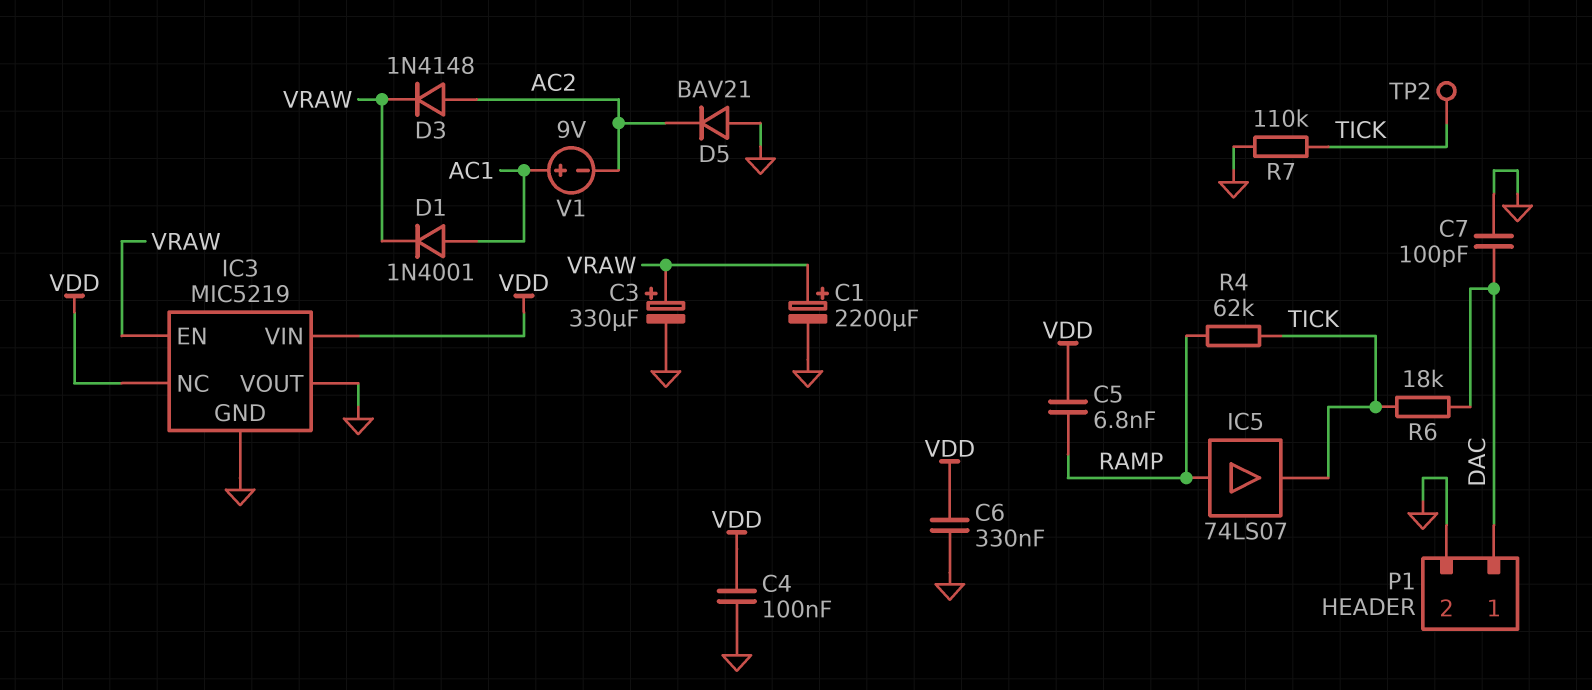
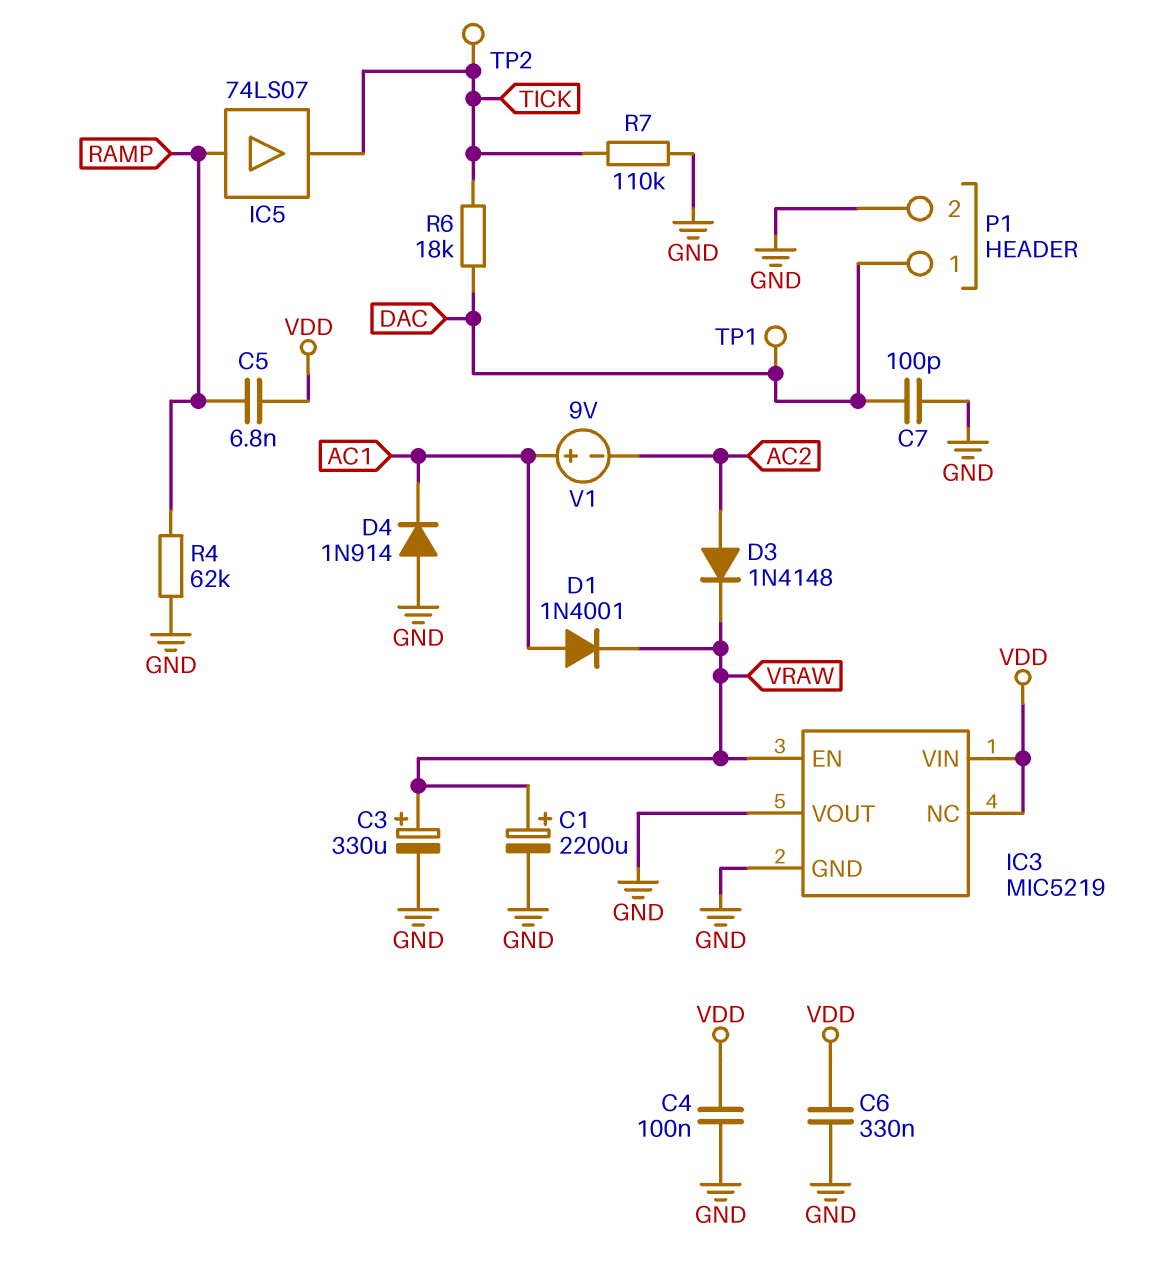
D4: none -> diode 1N914 (A GND, K AC1)
D5: diode BAV21 (A GND, K AC2) -> none
R4: 62k (RAMP, TICK) -> 62k (GND, RAMP)
TP1: none -> test point (DAC)

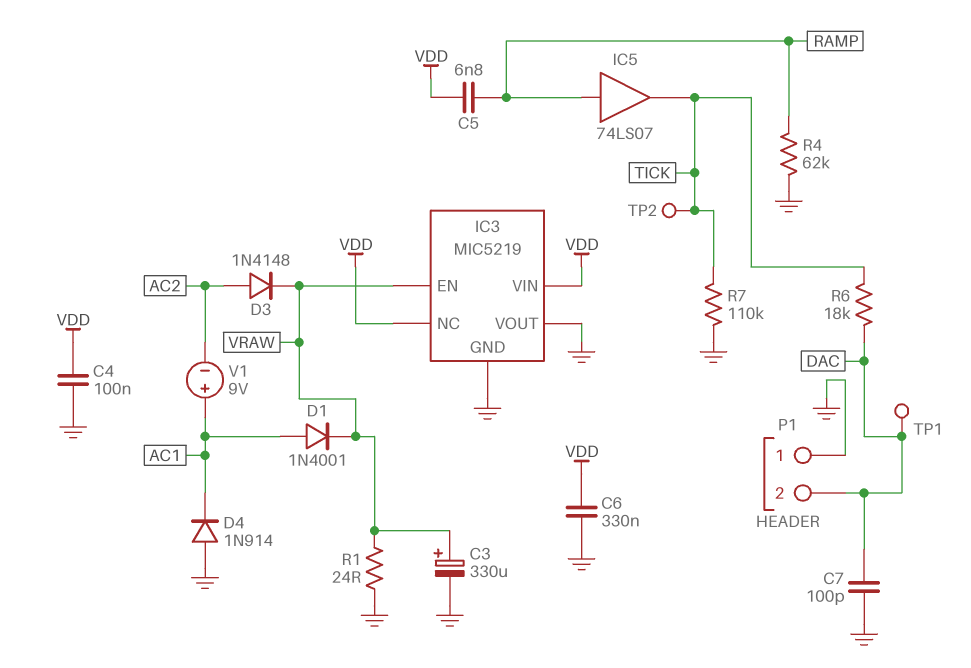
C1: 2200uF (plus VRAW, minus GND) -> none
P1 pin 1: DAC -> GND
P1 pin 2: GND -> DAC
R1: none -> 24 (GND, VRAW)

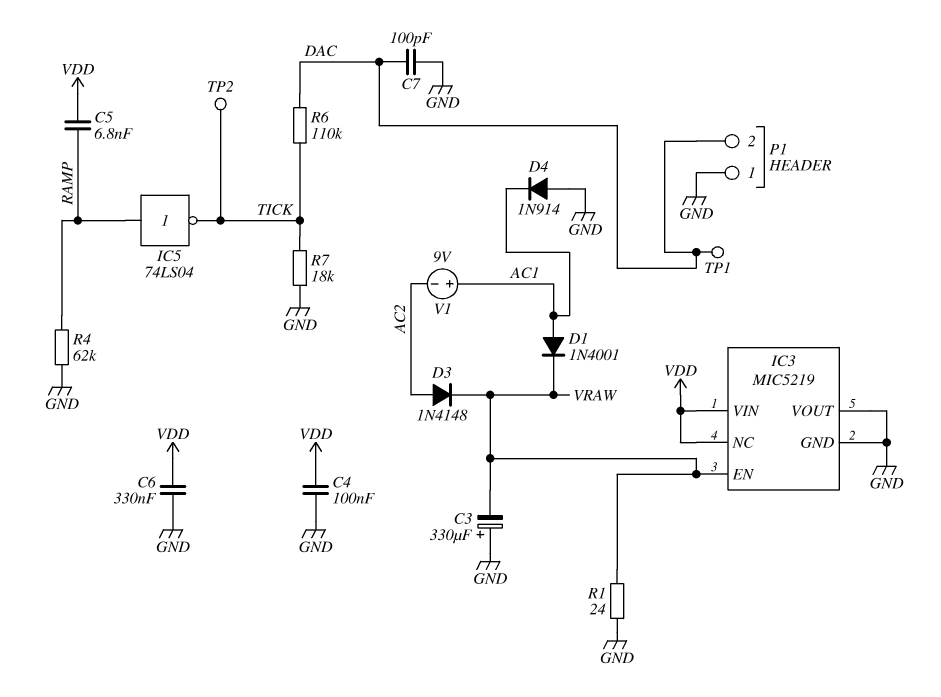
C3: 330uF (plus VRAW, minus GND) -> 330uF (plus GND, minus VRAW)
IC5: buffer 74LS07 (in RAMP, out TICK) -> NOT 74LS04 (in RAMP, out TICK)
R6: 18k (DAC, TICK) -> 110k (DAC, TICK)
R7: 110k (GND, TICK) -> 18k (GND, TICK)

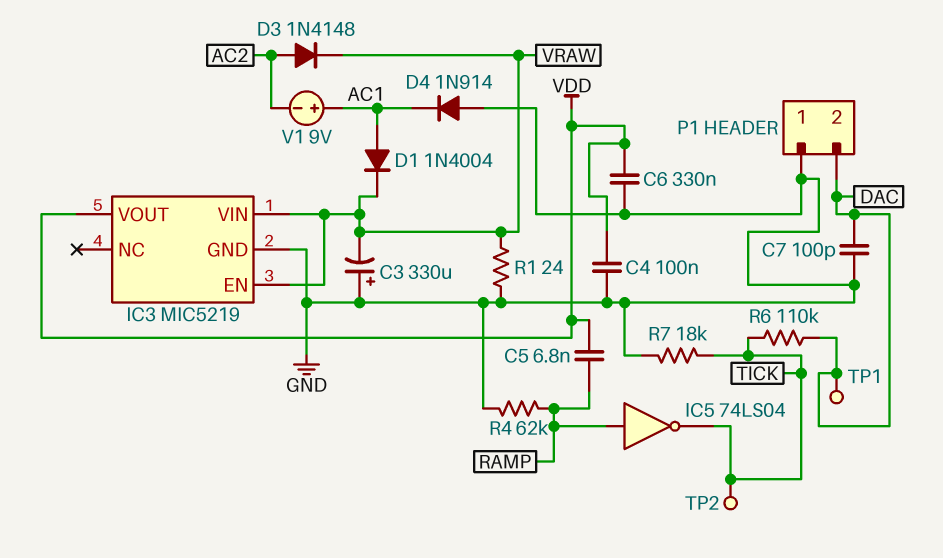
D1: diode 1N4001 (A AC1, K VRAW) -> diode 1N4004 (A AC1, K VRAW)
IC3 pin NC: VDD -> none
IC3 pin VIN: VDD -> VRAW
IC3 pin VOUT: GND -> VDD

